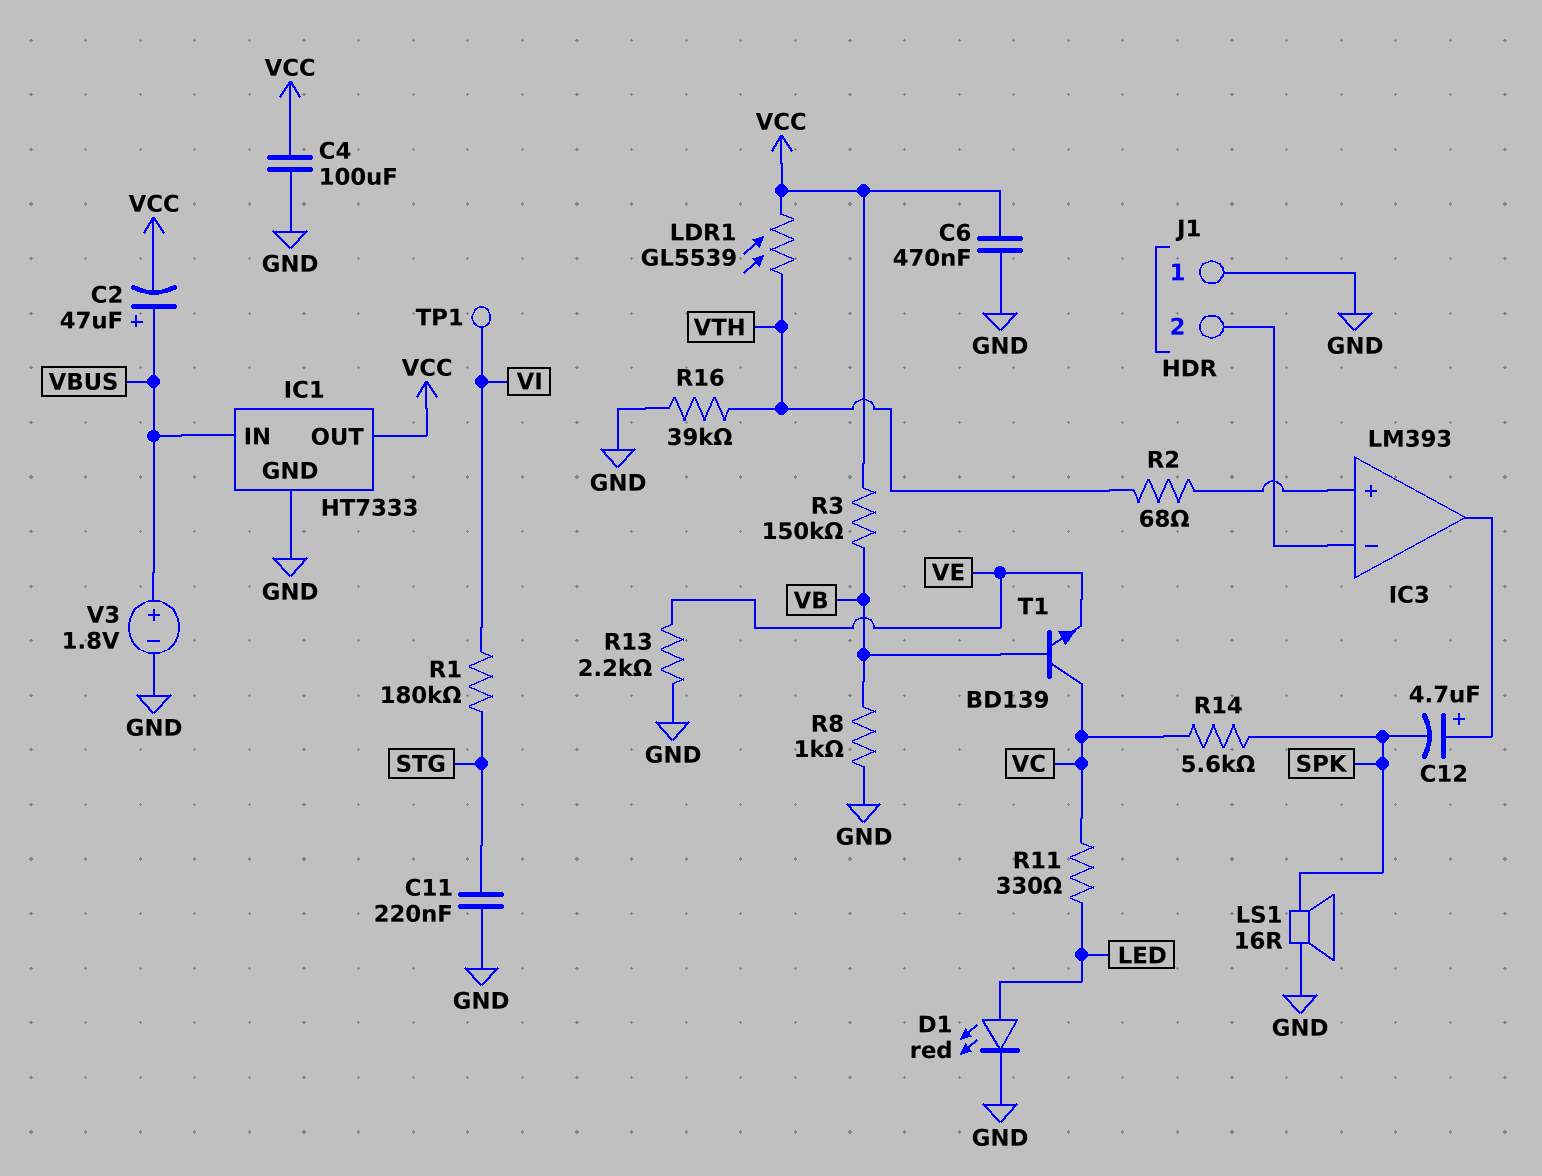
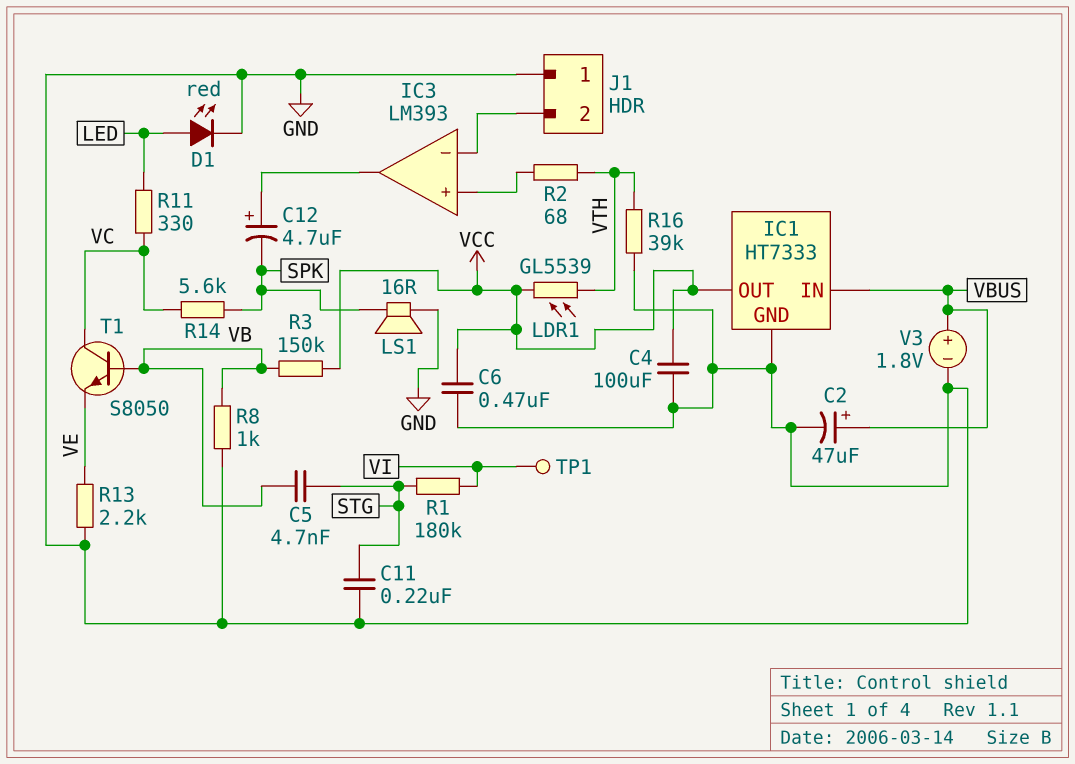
C2: 47uF (plus VBUS, minus VCC) -> 47uF (plus VBUS, minus GND)
C5: none -> 4.7nF (STG, VB)
T1: NPN BD139 (B VB, C VC, E VE) -> NPN S8050 (B VB, C VC, E VE)

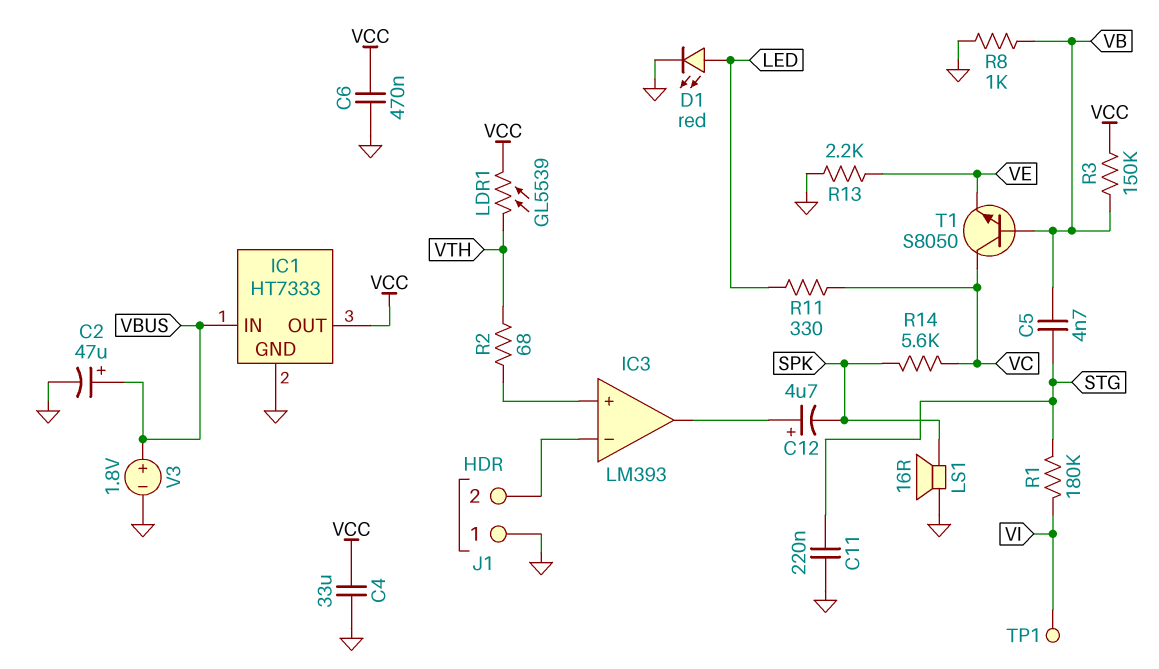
C4: 100uF (GND, VCC) -> 33uF (GND, VCC)
R16: 39k (GND, VTH) -> none

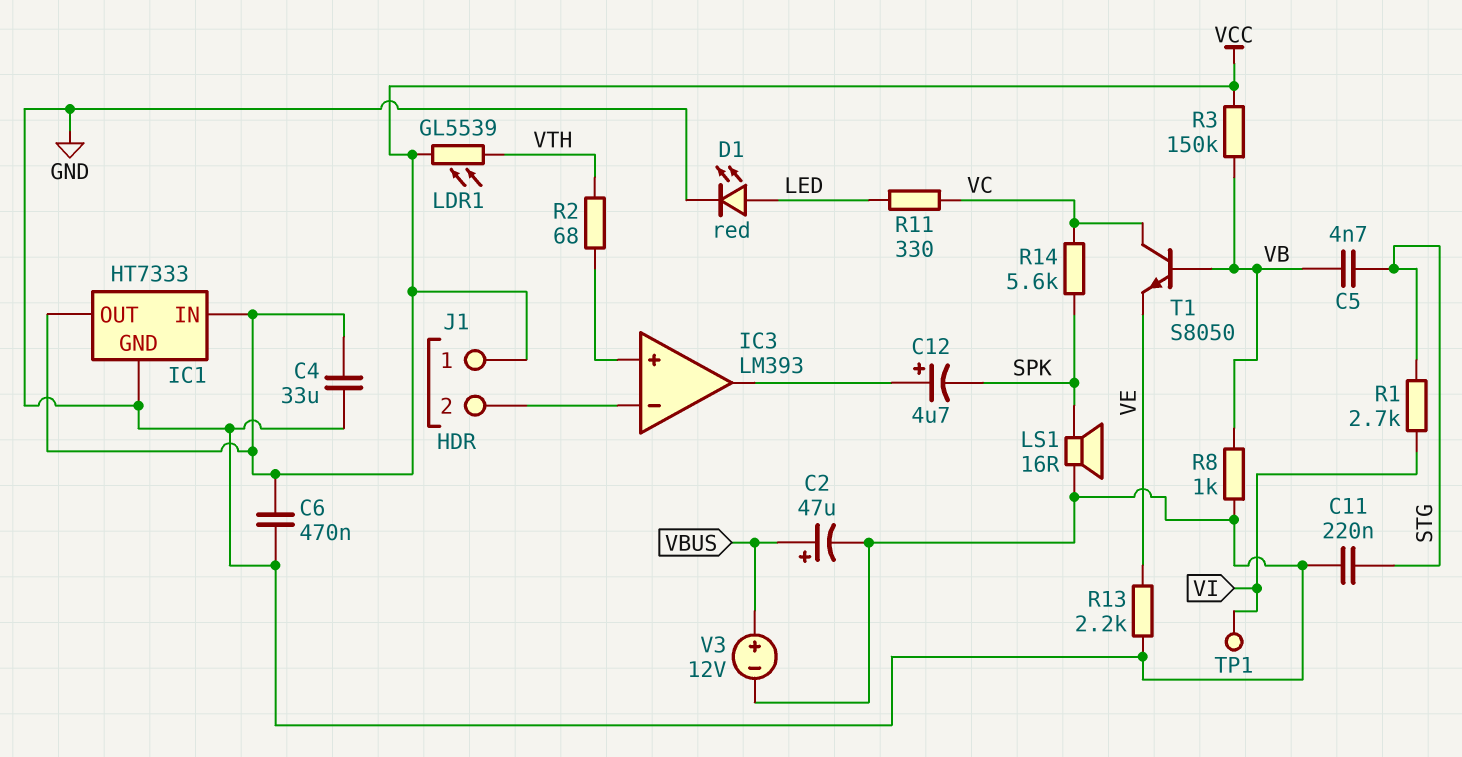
IC1 pin IN: VBUS -> VCC
J1 pin 1: GND -> VCC
R1: 180k (STG, VI) -> 2.7k (STG, VI)
V3: 1.8V (plus VBUS, minus GND) -> 12V (plus VBUS, minus GND)

